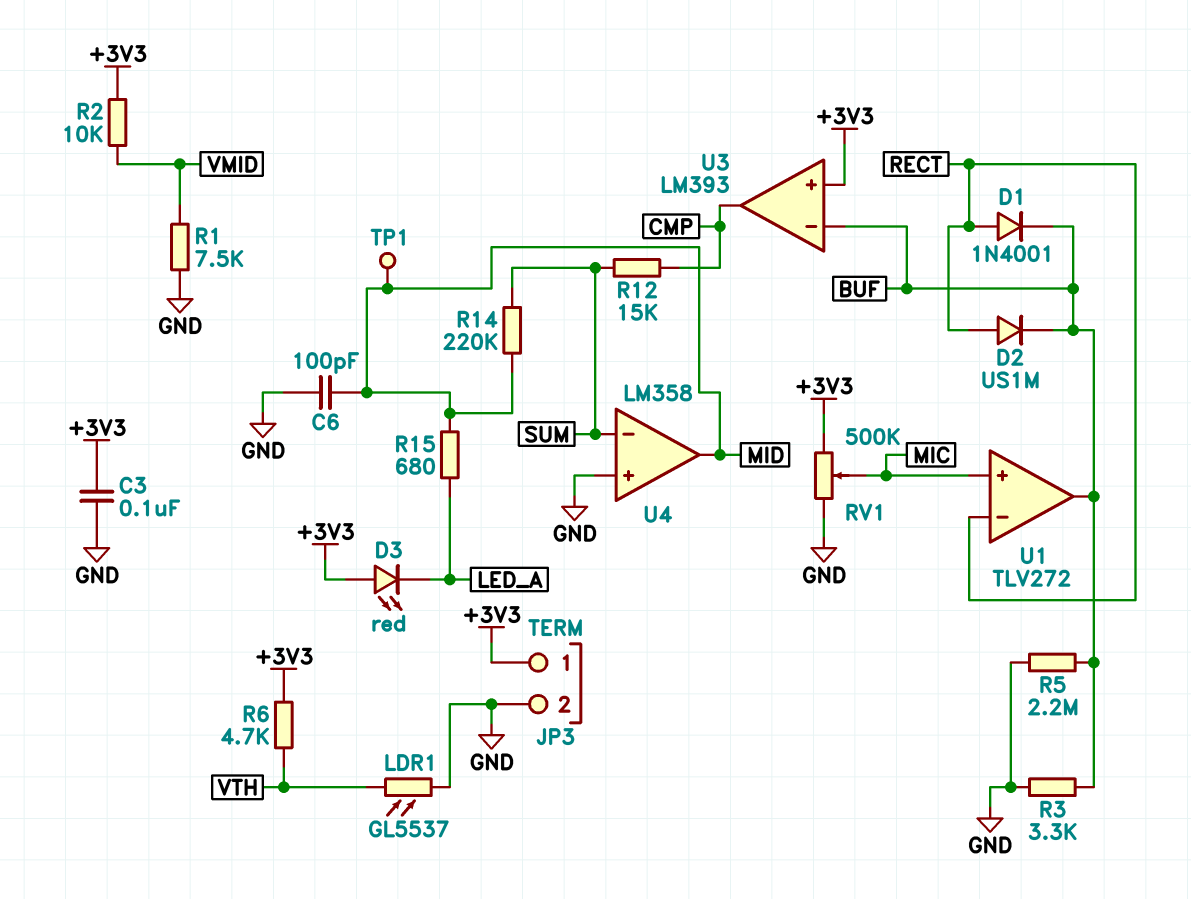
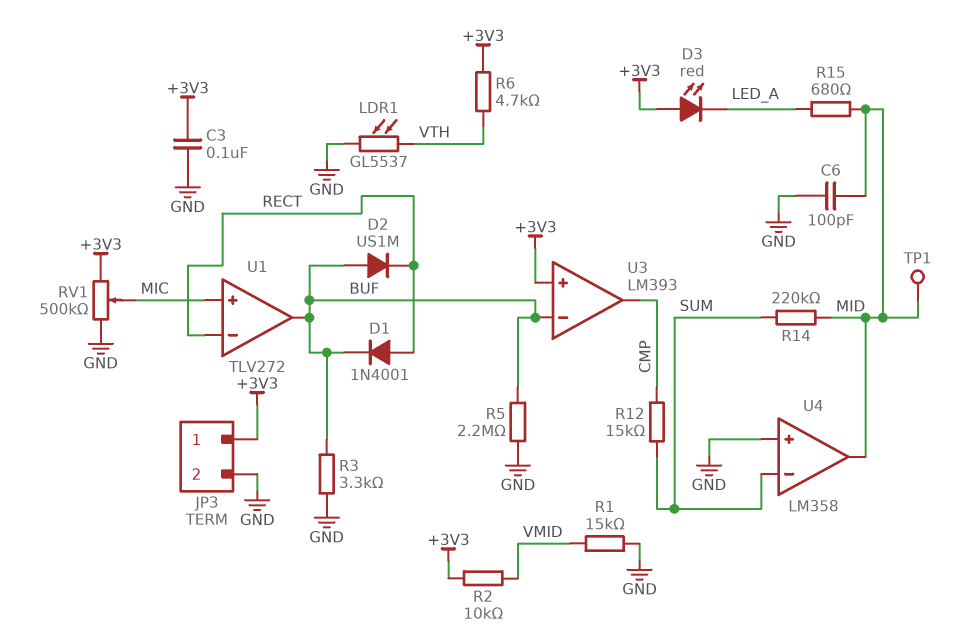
D2: diode US1M (A RECT, K BUF) -> diode US1M (A BUF, K RECT)
R1: 7.5k (GND, VMID) -> 15k (GND, VMID)

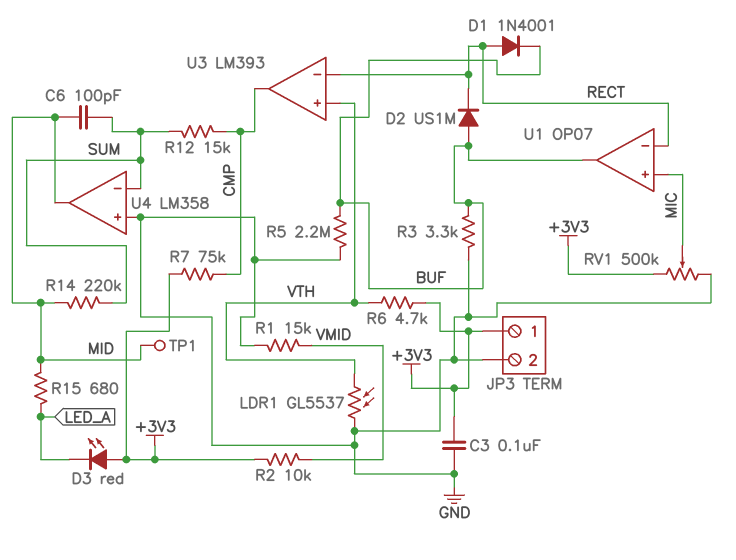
C6: 100pF (GND, MID) -> 100pF (MID, SUM)
R7: none -> 75k (+3V3, CMP)
U1: TLV272 -> OP07
U3 pin in+: +3V3 -> VTH
U3 pin in-: BUF -> RECT

